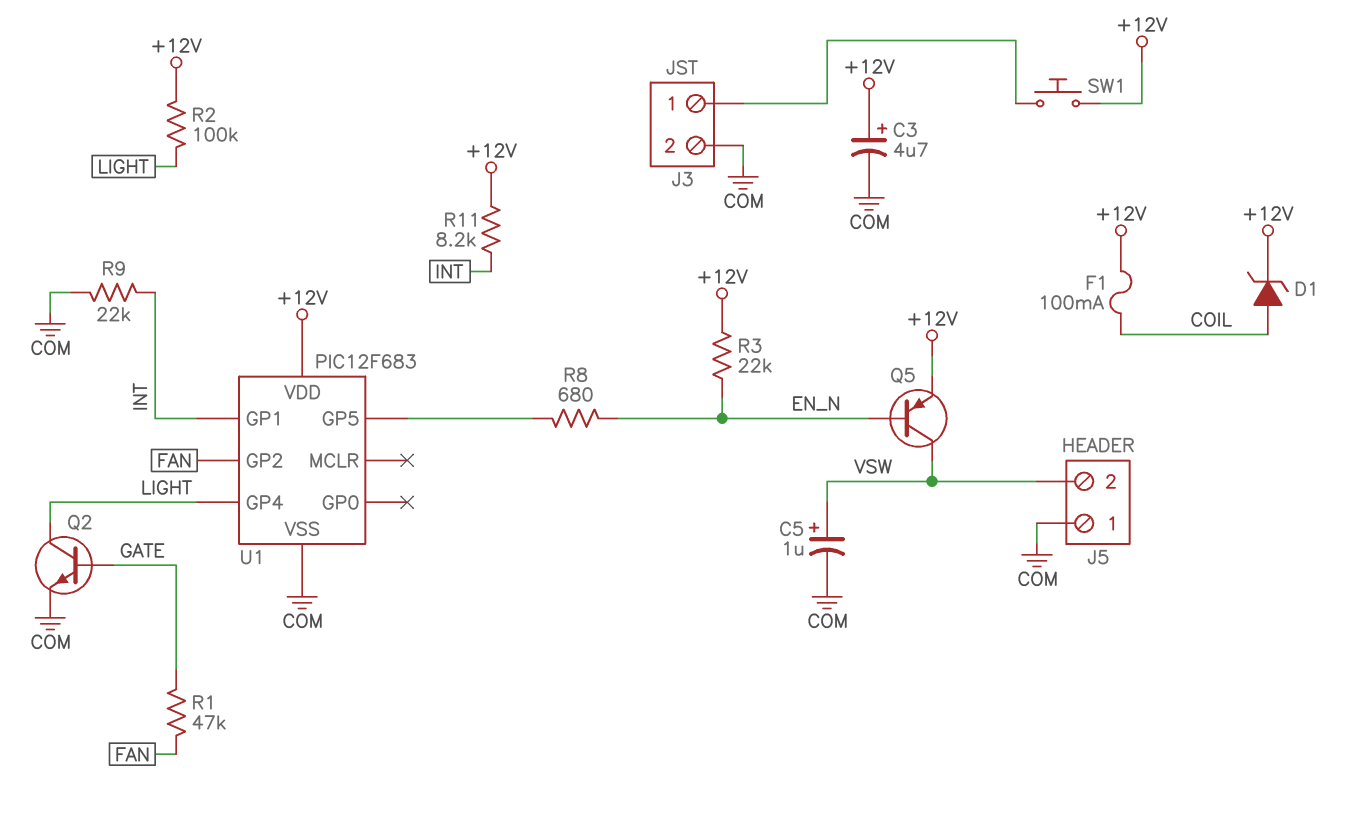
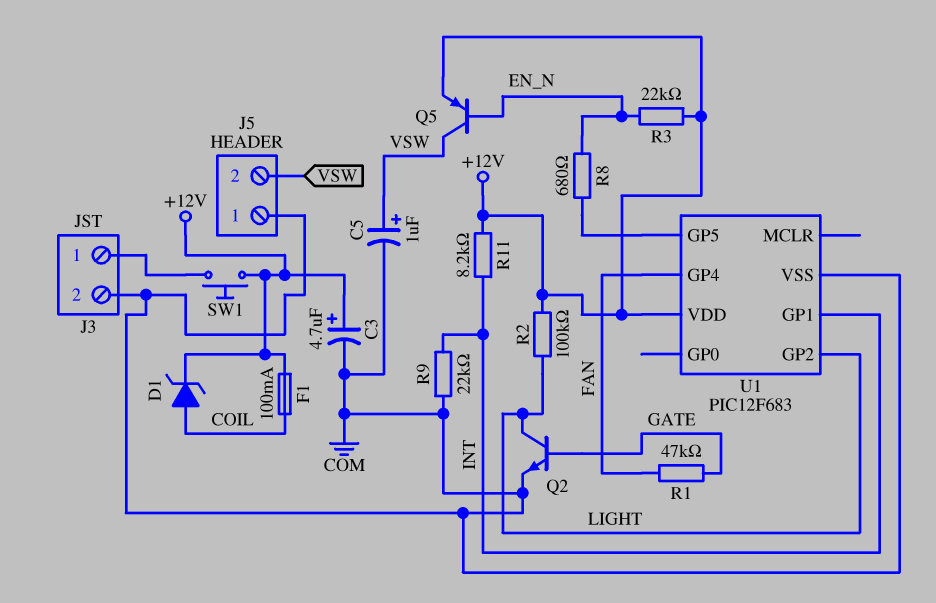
U1 pin GP2: FAN -> LIGHT
U1 pin GP4: LIGHT -> FAN

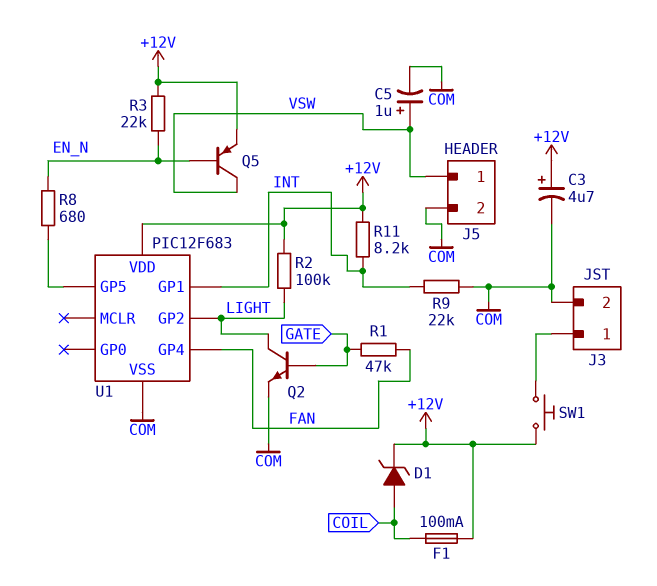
J5 pin 1: COM -> VSW
J5 pin 2: VSW -> COM

